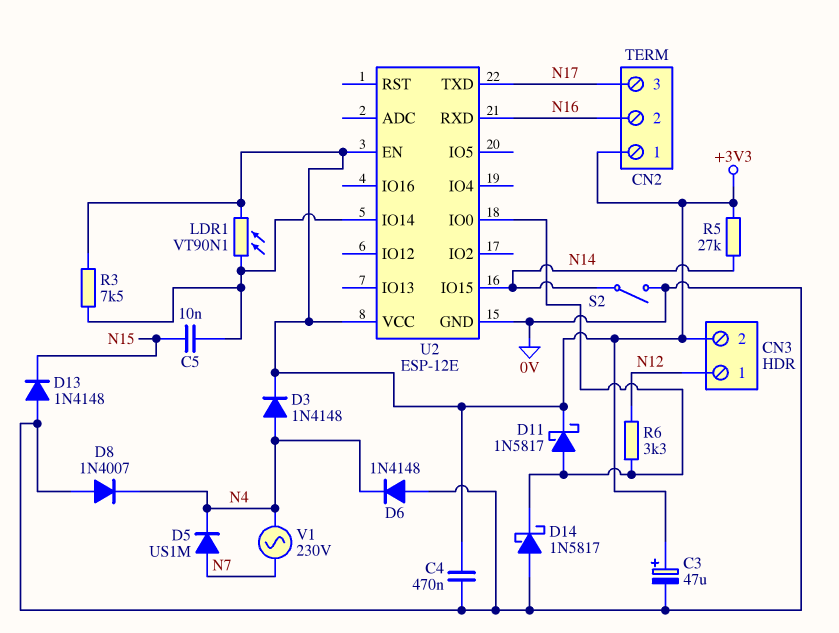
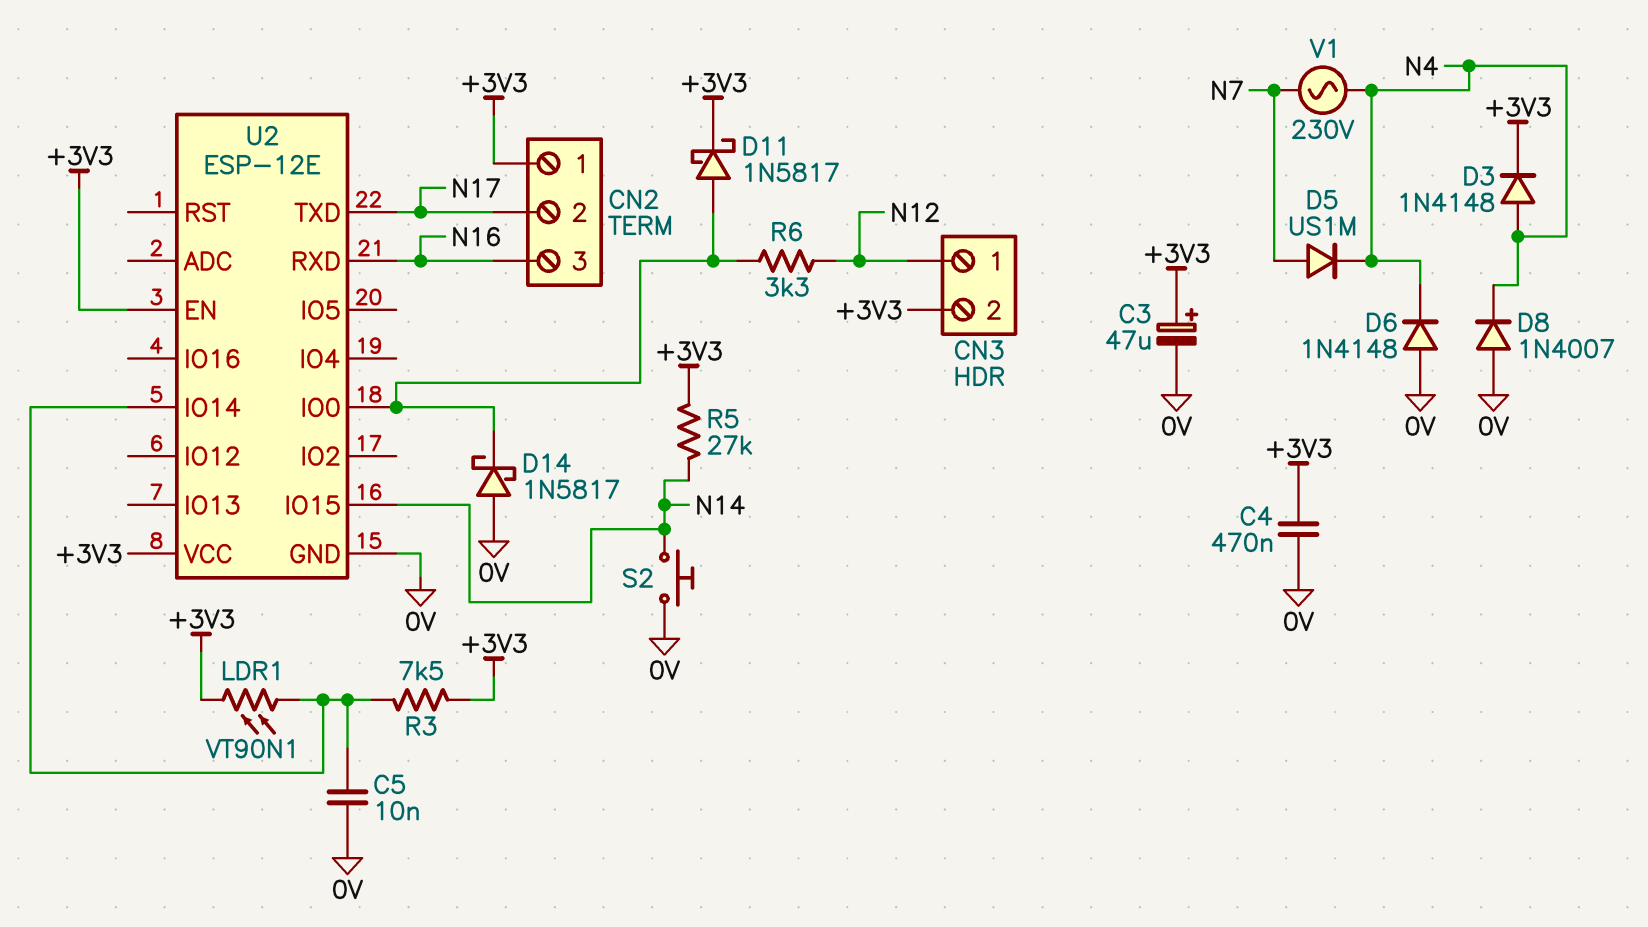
C5: 10nF (N15, U2/IO14) -> 10nF (0V, U2/IO14)
CN2 pin 2: N16 -> N17
CN2 pin 3: N17 -> N16
D13: diode 1N4148 (A 0V, K N15) -> none
S2: switch (0V, N14) -> button (0V, N14)

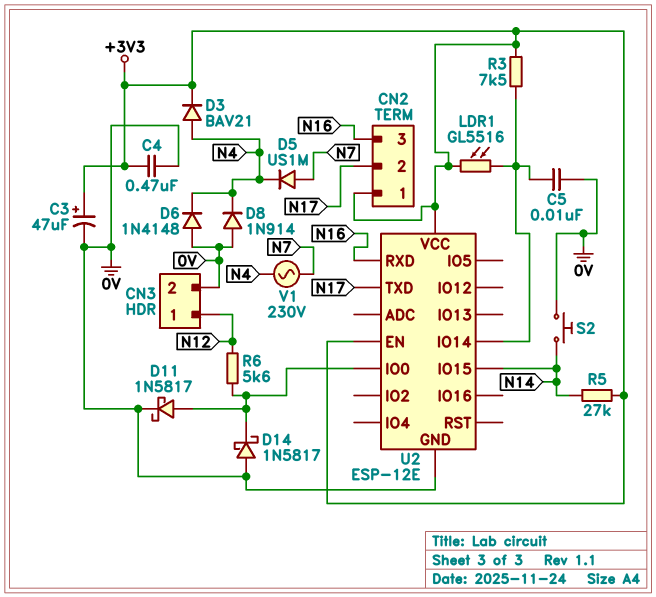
CN3 pin 2: +3V3 -> 0V
D3: diode 1N4148 (A N4, K +3V3) -> diode BAV21 (A N4, K +3V3)
D8: diode 1N4007 (A 0V, K N4) -> diode 1N914 (A 0V, K N4)
D11: schottky 1N5817 (A U2/IO0, K +3V3) -> schottky 1N5817 (A U2/IO0, K 0V)
LDR1: VT90N1 (+3V3, U2/IO14) -> GL5516 (+3V3, U2/IO14)
R6: 3.3k (N12, U2/IO0) -> 5.6k (N12, U2/IO0)

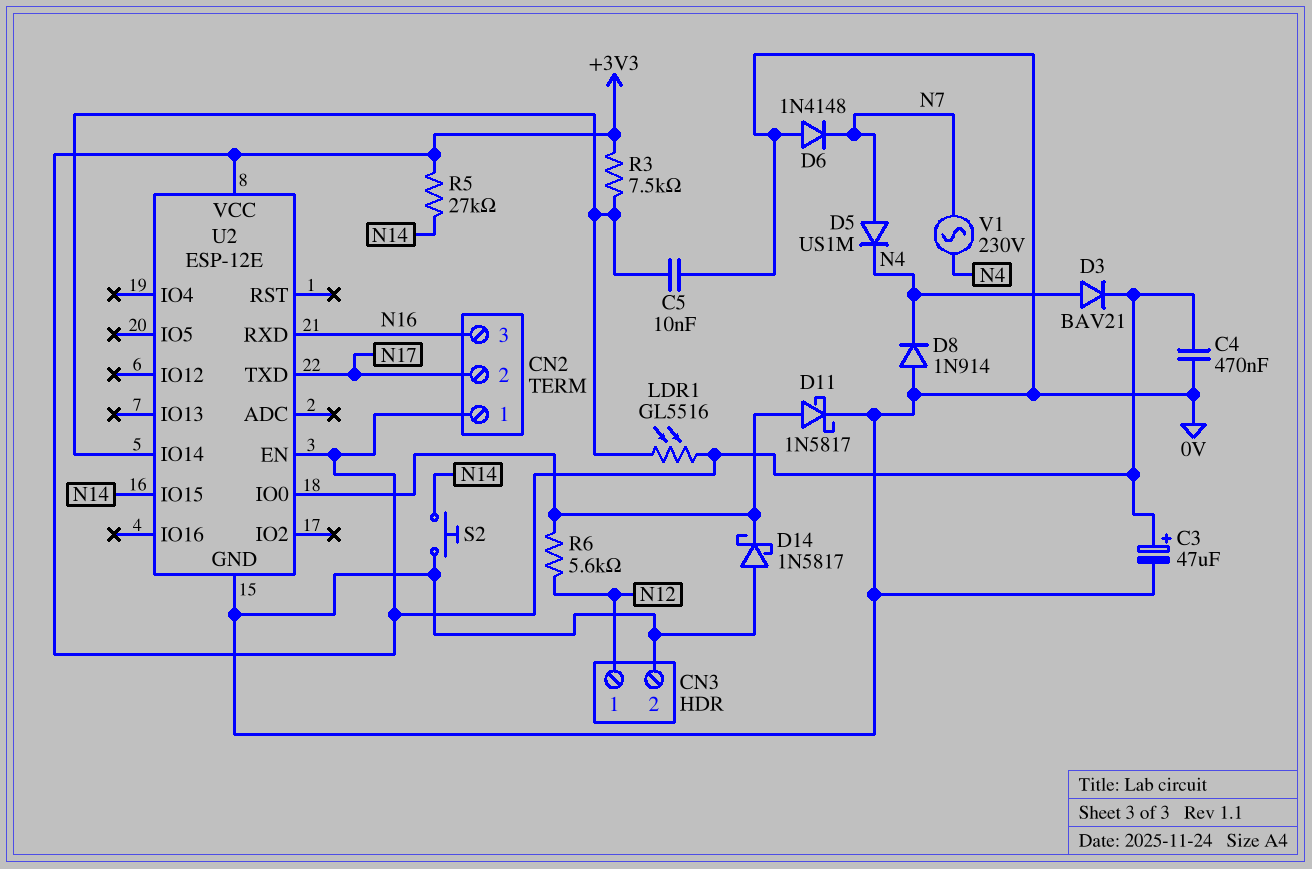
D6: diode 1N4148 (A 0V, K N4) -> diode 1N4148 (A 0V, K N7)

